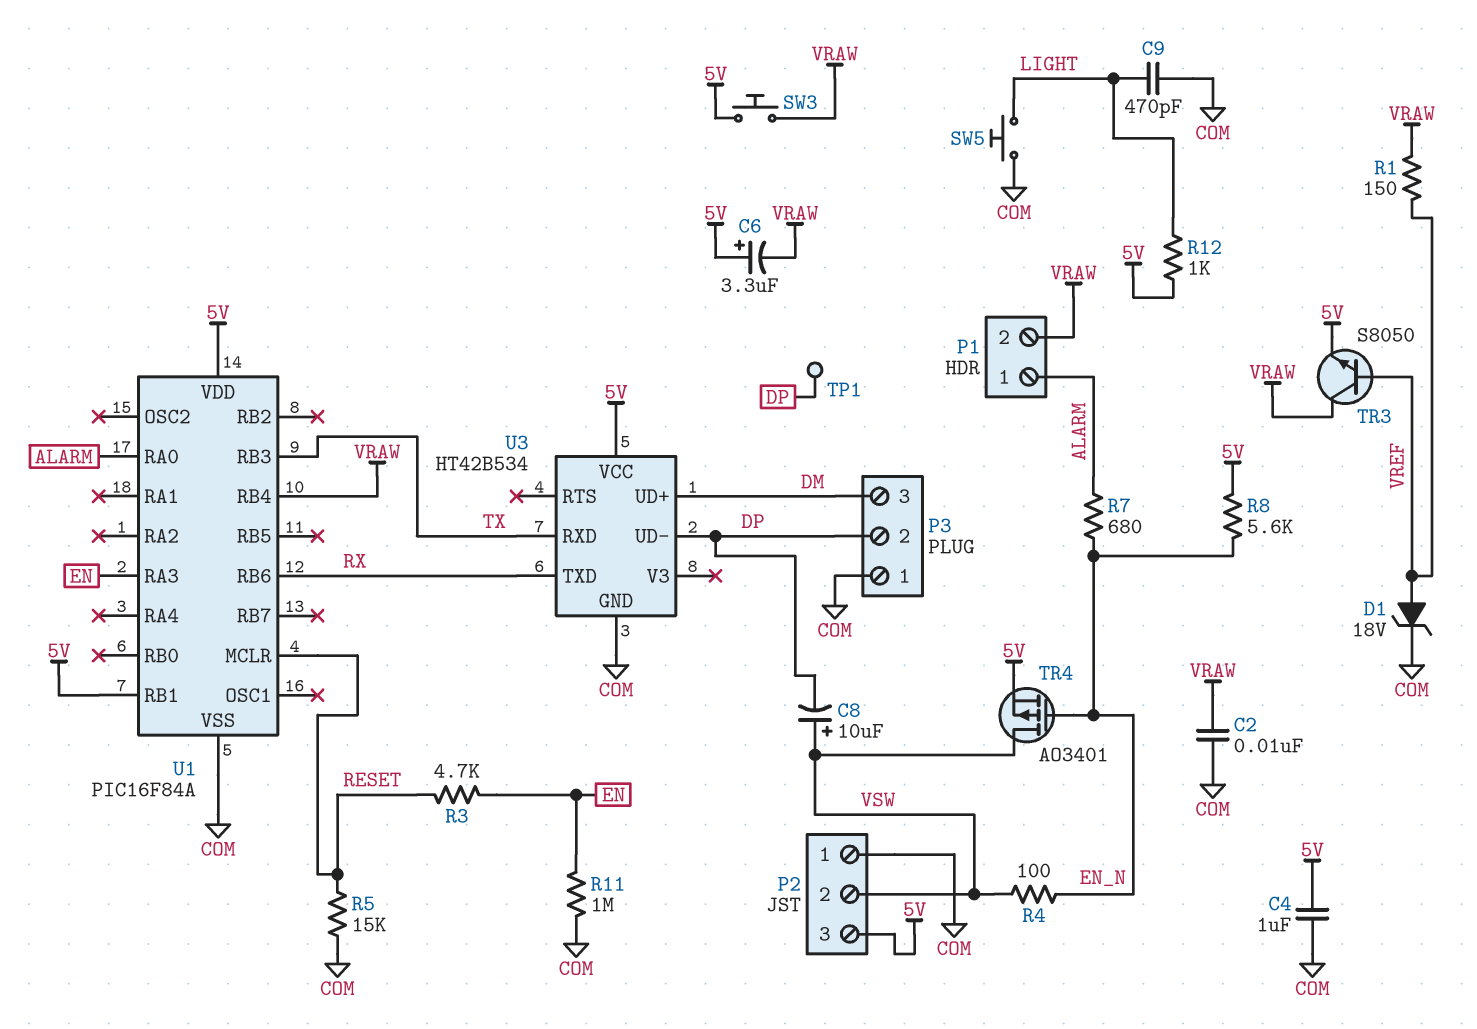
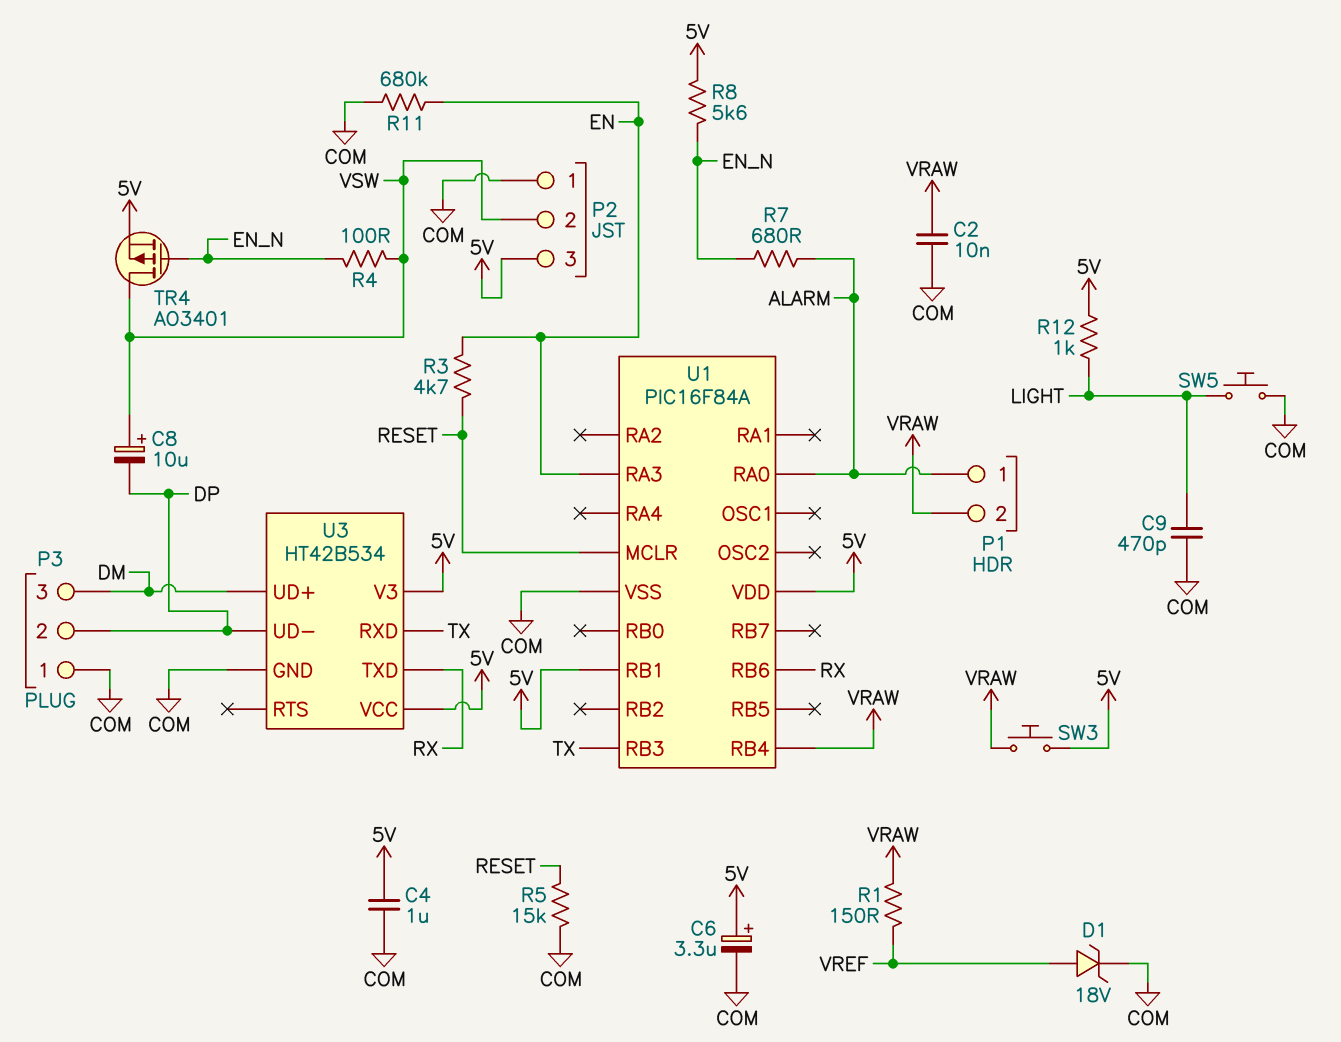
C6: 3.3uF (plus 5V, minus VRAW) -> 3.3uF (plus 5V, minus COM)
R11: 1M (COM, EN) -> 680k (COM, EN)
TP1: test point (DP) -> none
TR3: NPN S8050 (B VREF, C VRAW, E 5V) -> none
U3 pin V3: none -> 5V

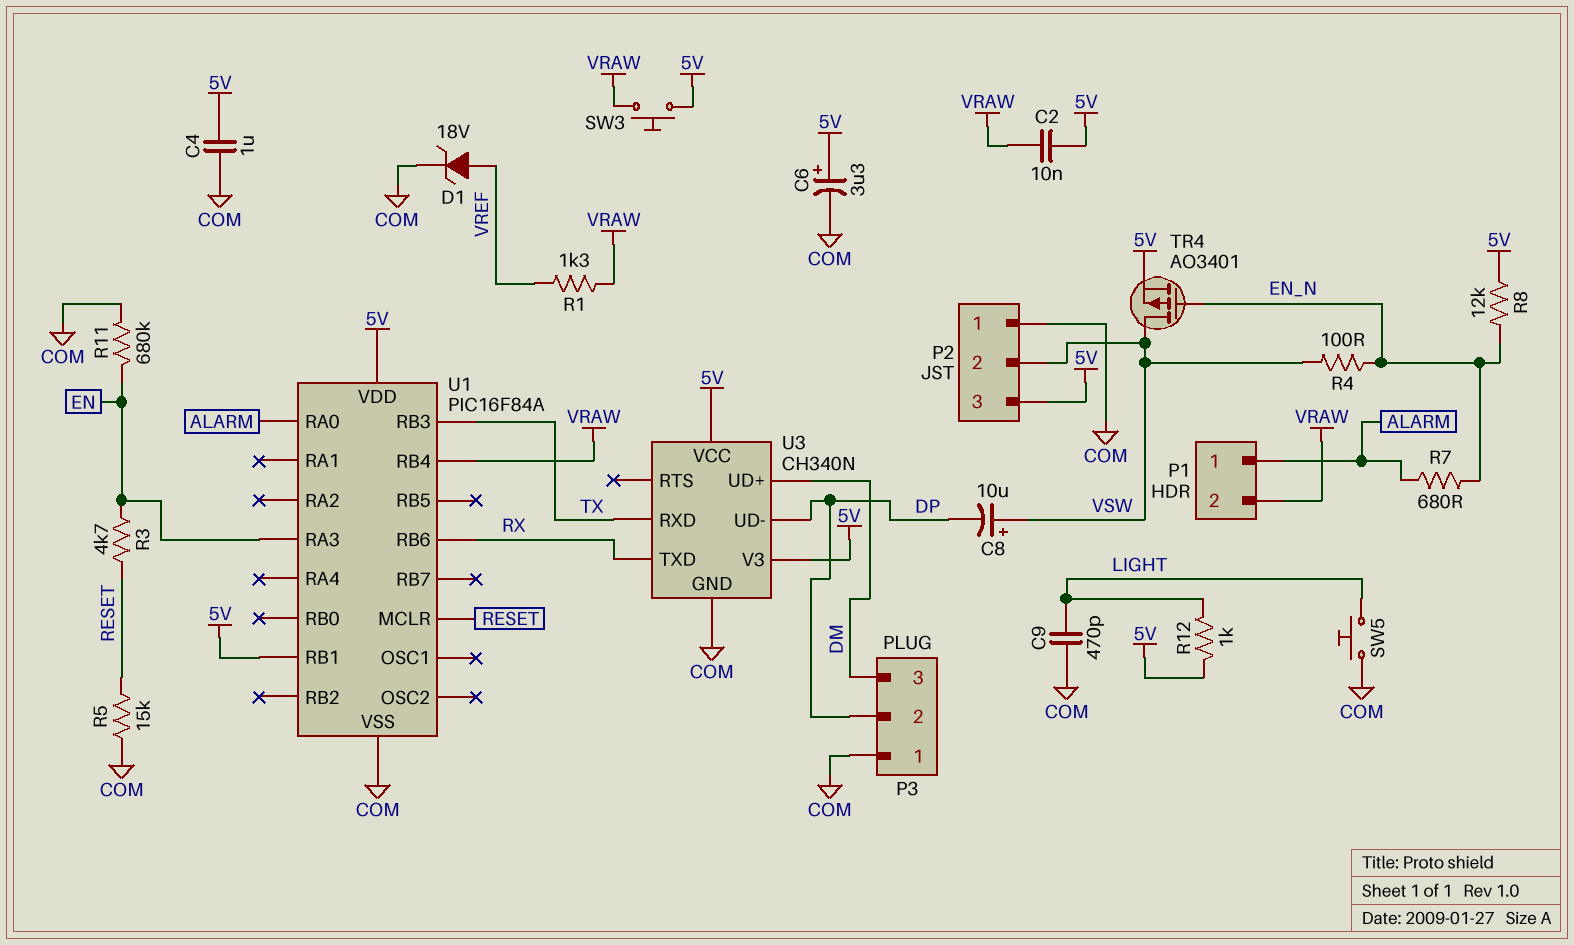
C2: 10nF (COM, VRAW) -> 10nF (5V, VRAW)
R1: 150 (VRAW, VREF) -> 1.3k (VRAW, VREF)
R8: 5.6k (5V, EN_N) -> 12k (5V, EN_N)
U3: HT42B534 -> CH340N

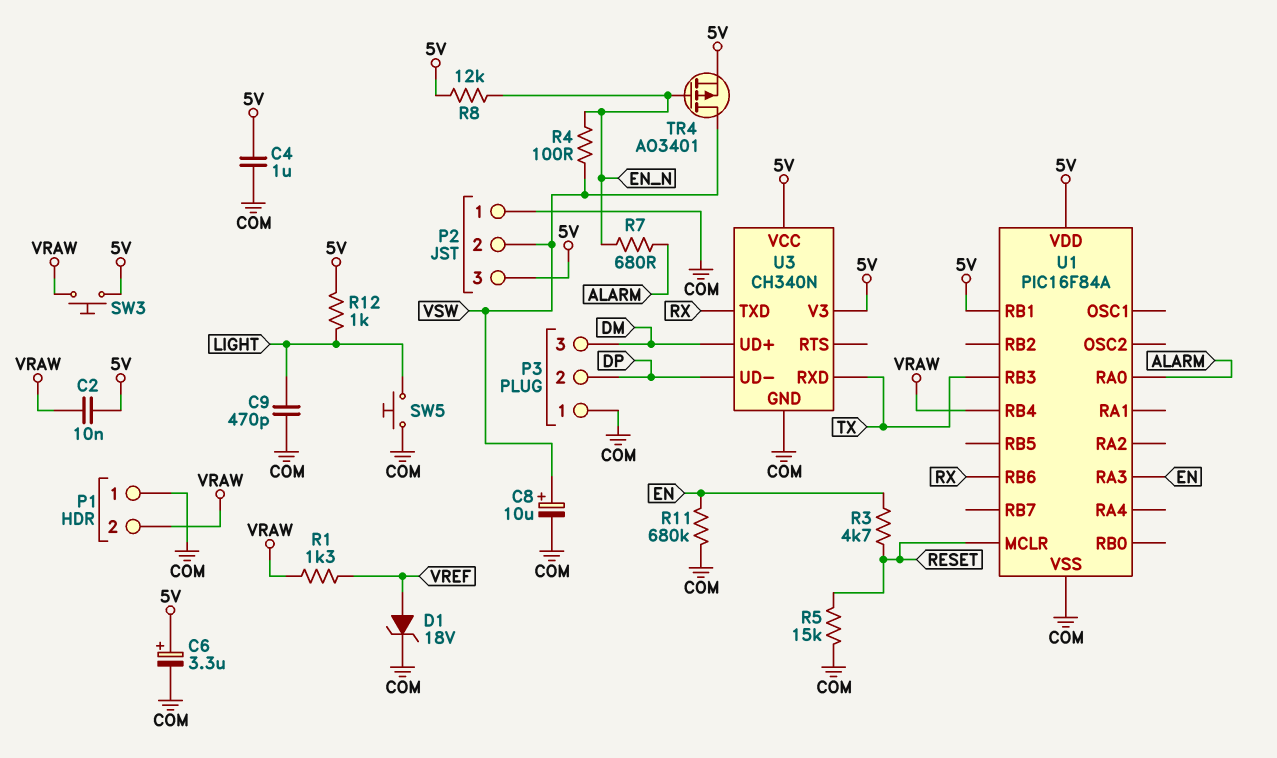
C8: 10uF (plus VSW, minus DP) -> 10uF (plus VSW, minus COM)
P1 pin 1: ALARM -> COM

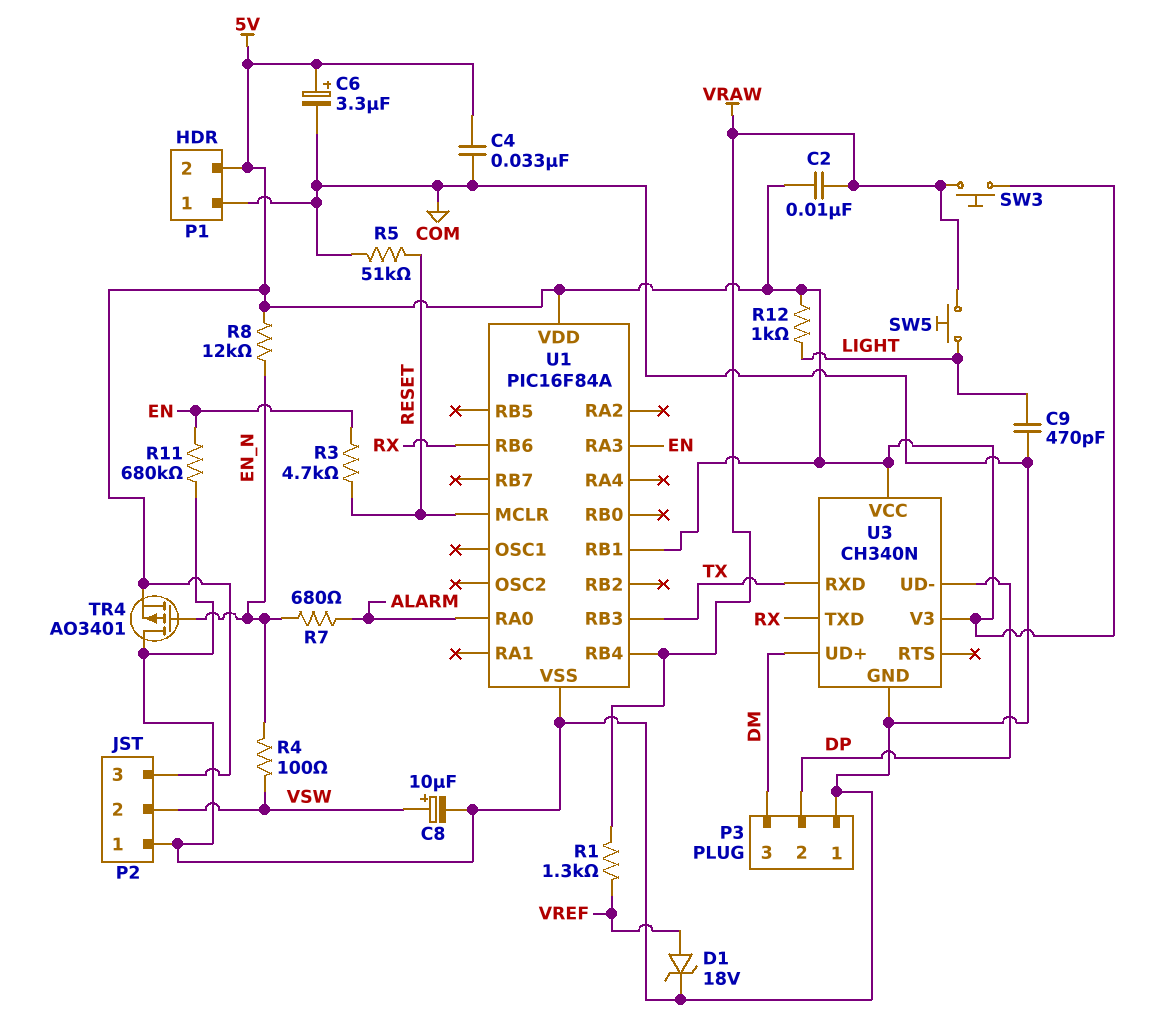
C4: 1uF (5V, COM) -> 33nF (5V, COM)
P1 pin 2: VRAW -> 5V
R5: 15k (COM, RESET) -> 51k (COM, RESET)
SW5: button (COM, LIGHT) -> button (LIGHT, VRAW)
TR4: PMOS AO3401 (G EN_N, D VSW, S 5V) -> PMOS AO3401 (G EN_N, D COM, S 5V)

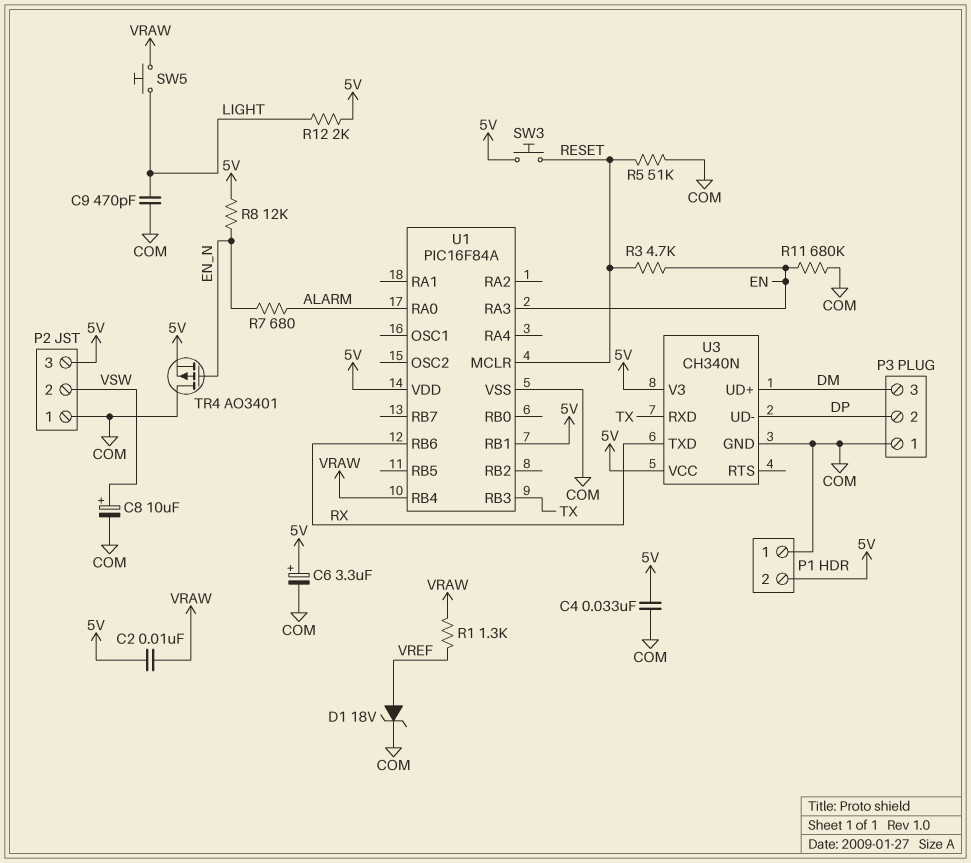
R4: 100 (EN_N, VSW) -> none
R12: 1k (5V, LIGHT) -> 2k (5V, LIGHT)
SW3: button (5V, VRAW) -> button (5V, RESET)

